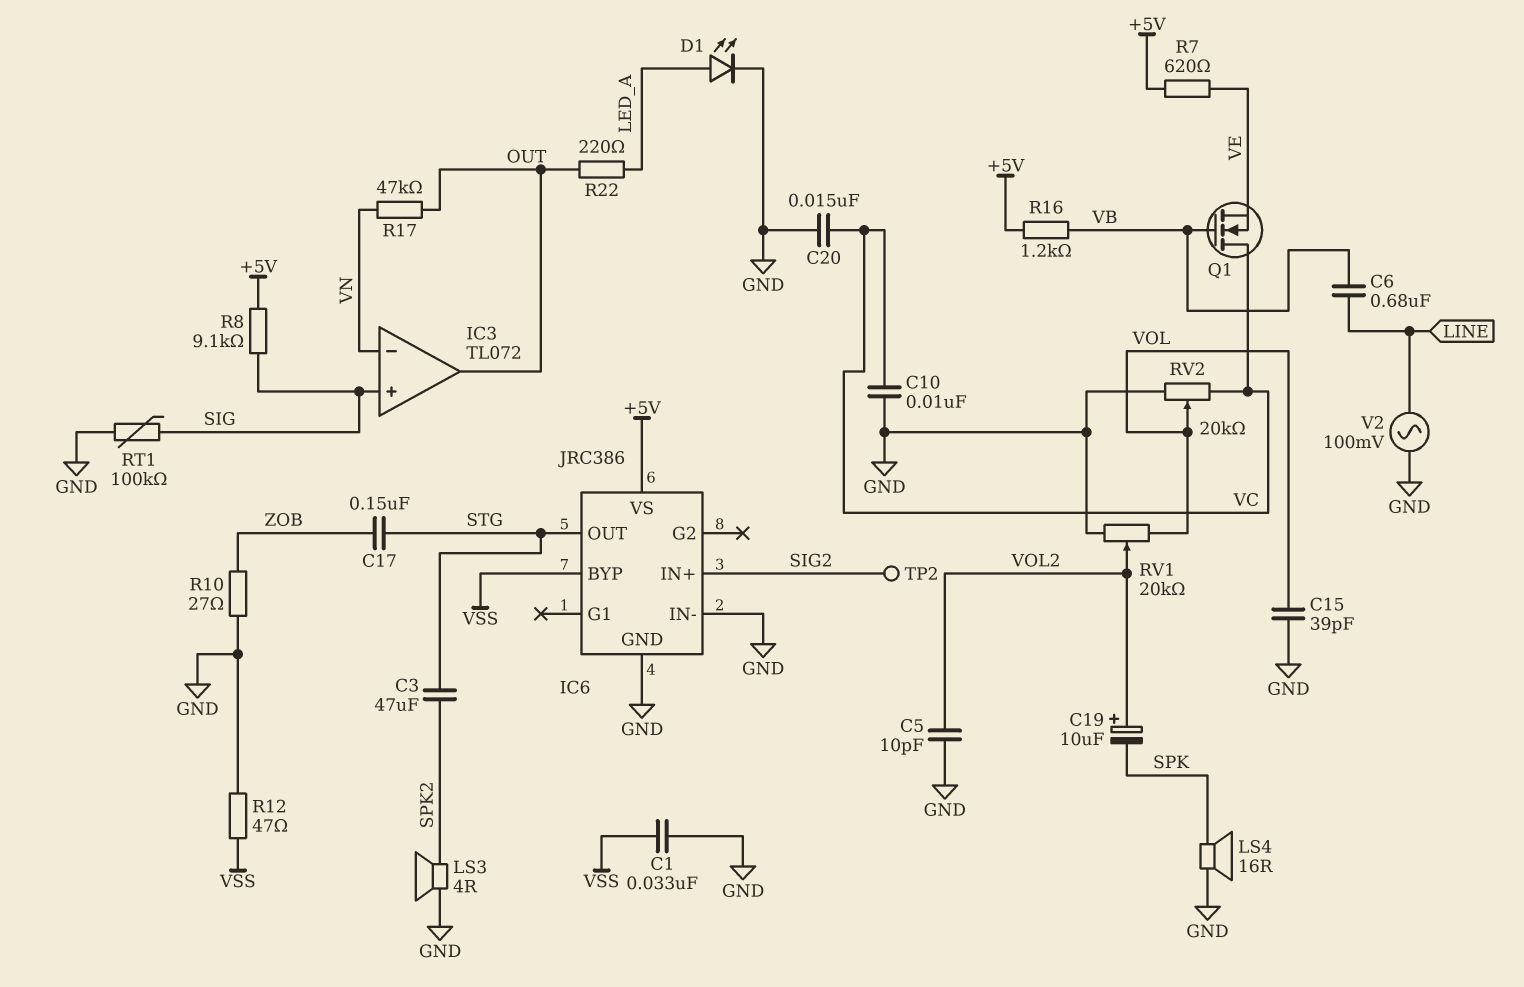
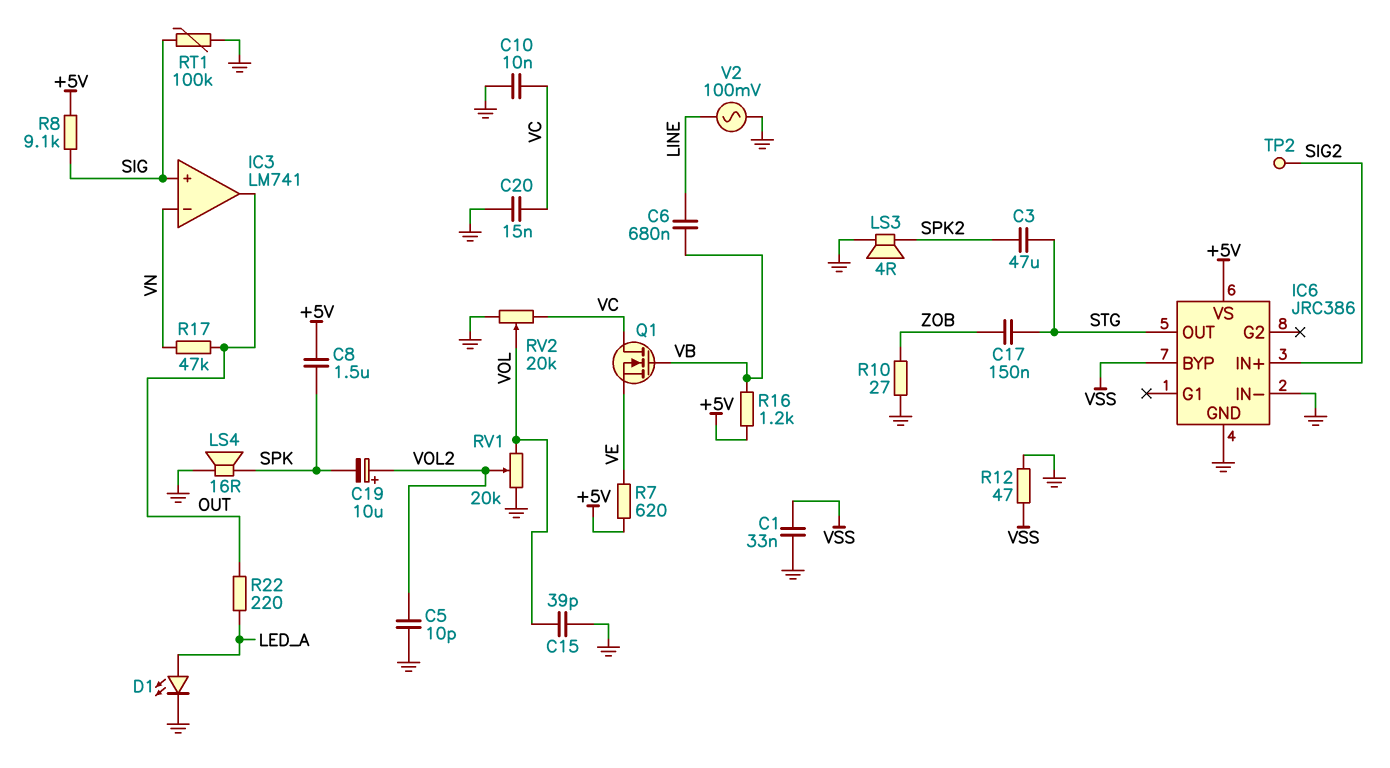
C8: none -> 1.5uF (+5V, SPK)
IC3: TL072 -> LM741

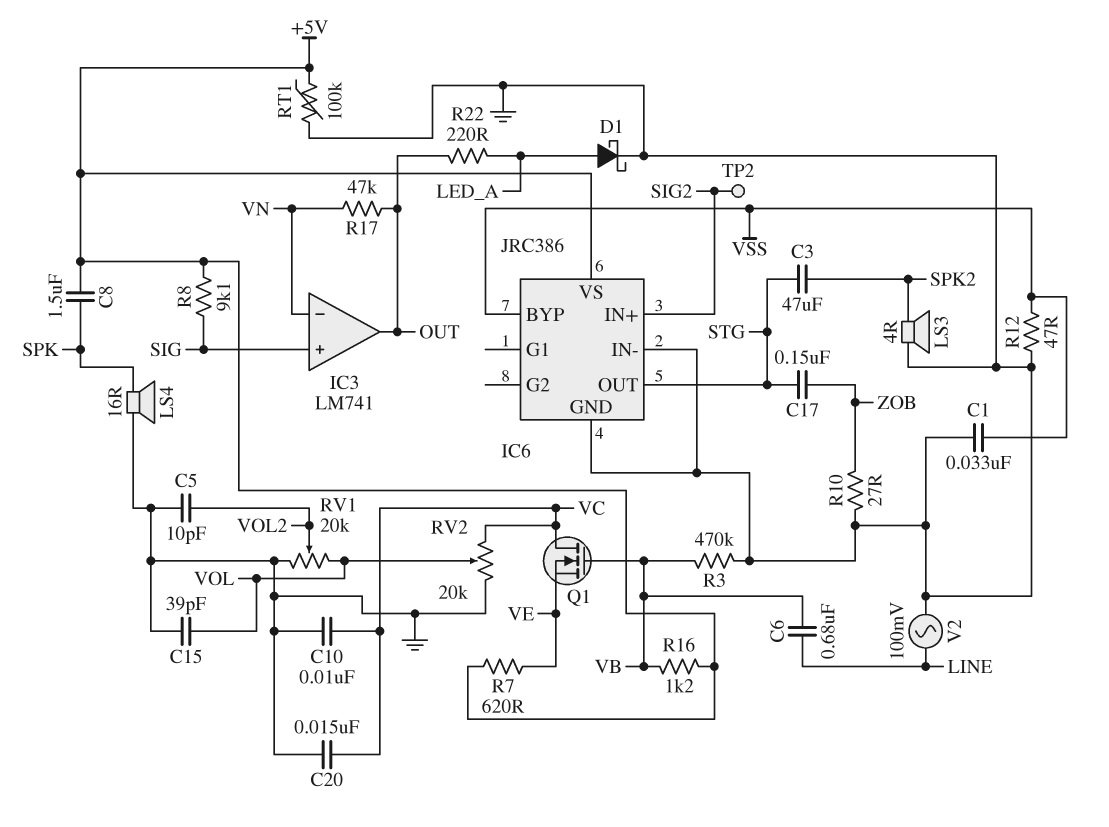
C19: 10uF (plus VOL2, minus SPK) -> none
D1: LED (A LED_A, K GND) -> schottky (A LED_A, K GND)
R3: none -> 470k (GND, VB)
RT1: 100k (GND, SIG) -> 100k (+5V, GND)

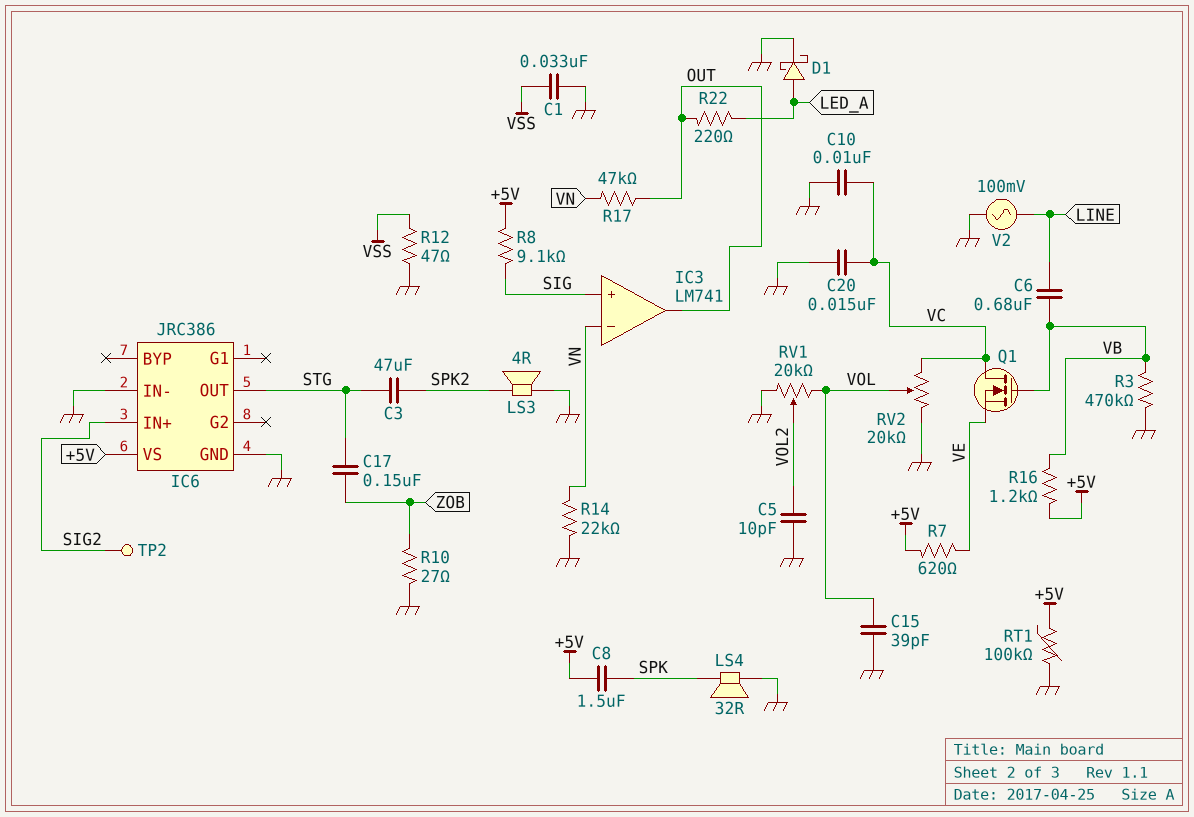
IC6 pin BYP: VSS -> none
LS4: speaker 16R (GND, SPK) -> speaker 32R (GND, SPK)
R14: none -> 22k (GND, VN)

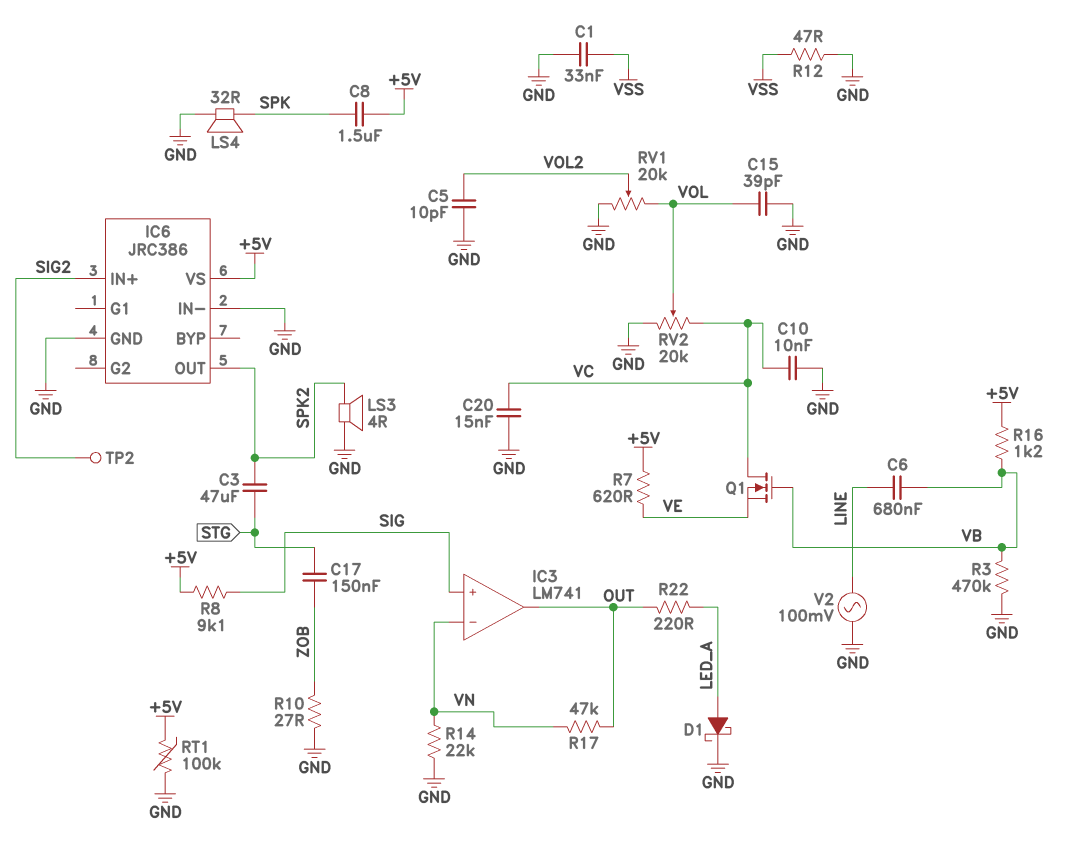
IC6 pin OUT: STG -> SPK2

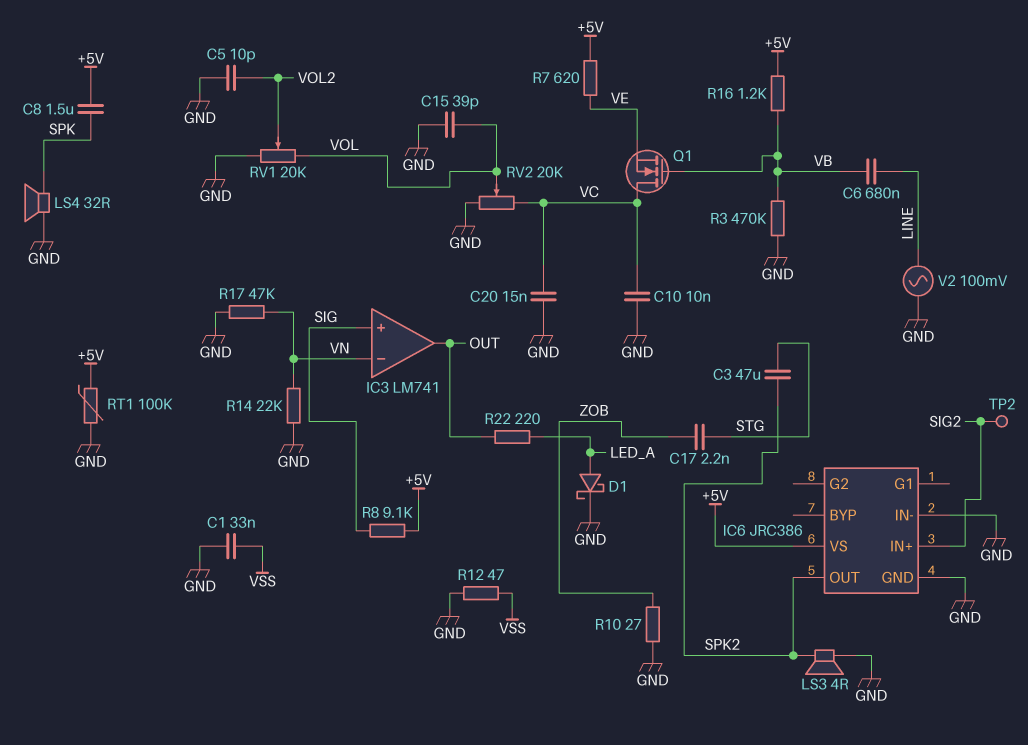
C17: 150nF (STG, ZOB) -> 2.2nF (STG, ZOB)
R17: 47k (OUT, VN) -> 47k (GND, VN)

